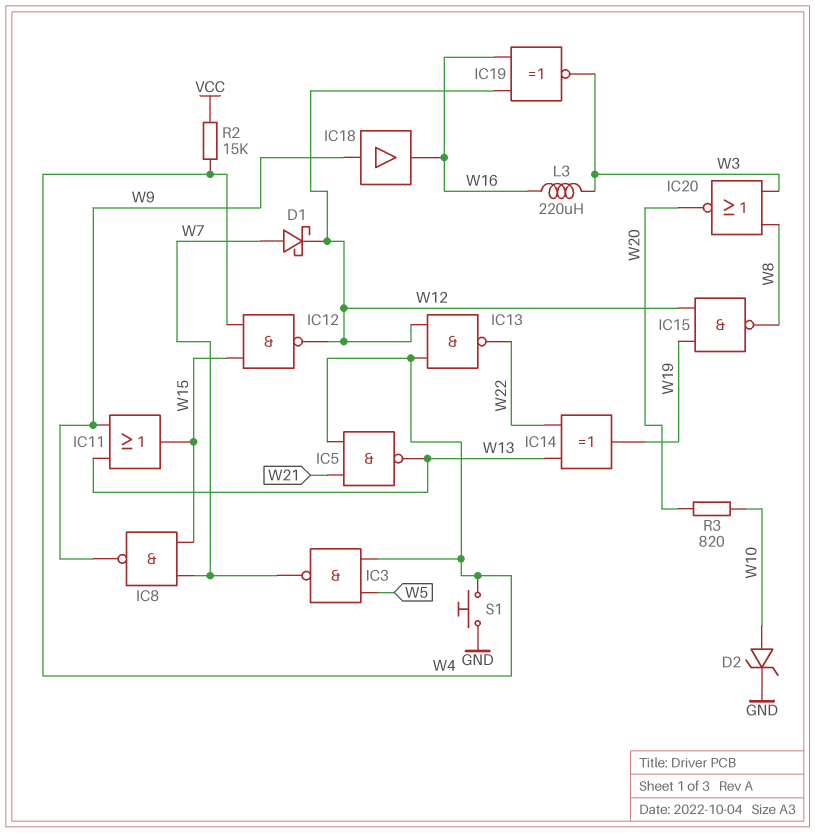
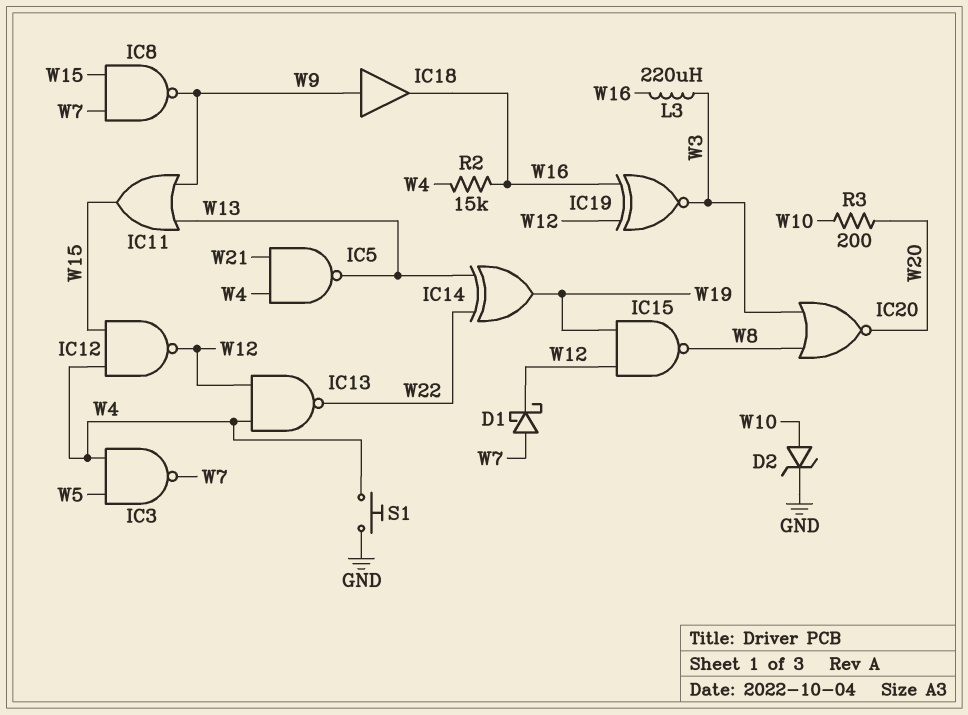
R2: 15k (VCC, W4) -> 15k (W4, W16)
R3: 820 (W10, W20) -> 200 (W10, W20)

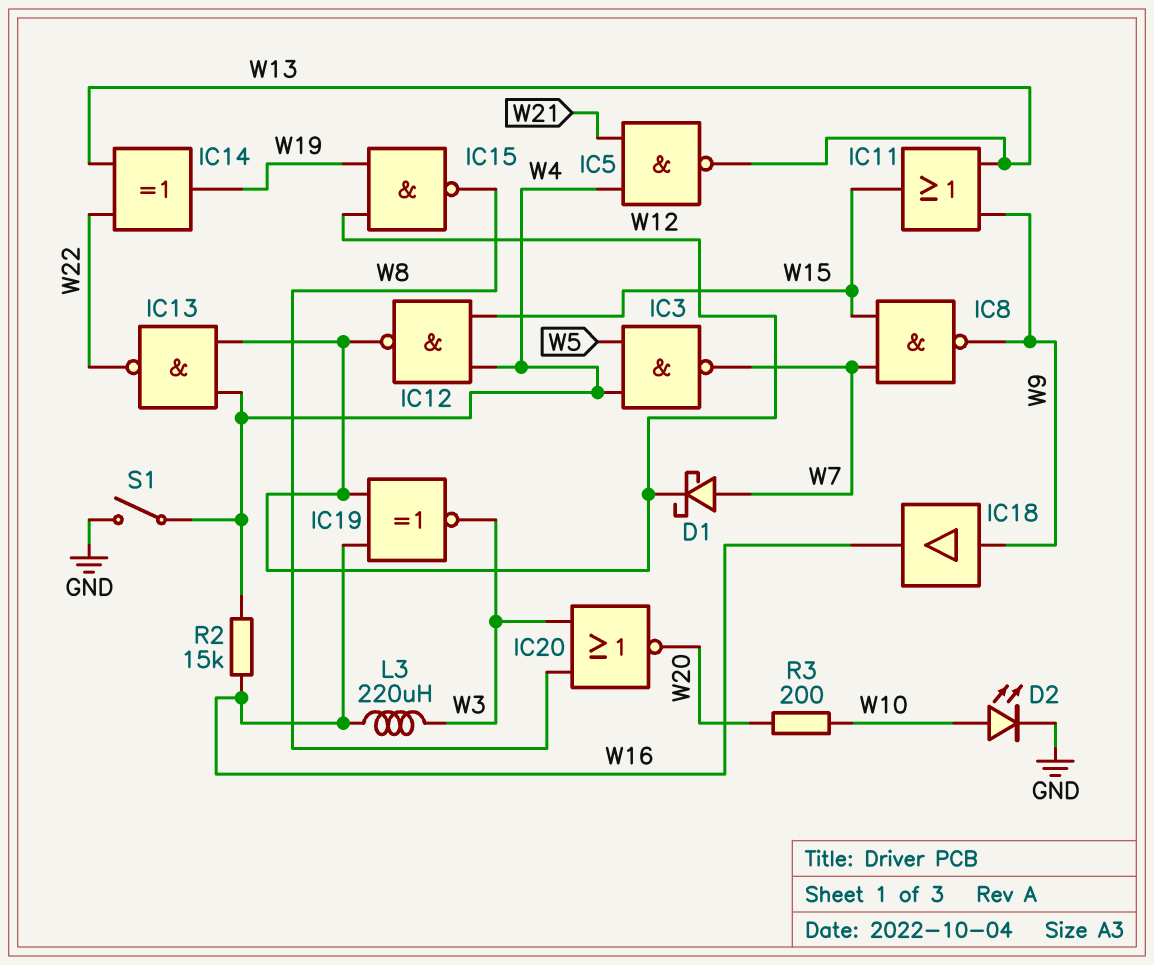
D2: zener (A W10, K GND) -> LED (A W10, K GND)
S1: button (GND, W4) -> switch (GND, W4)

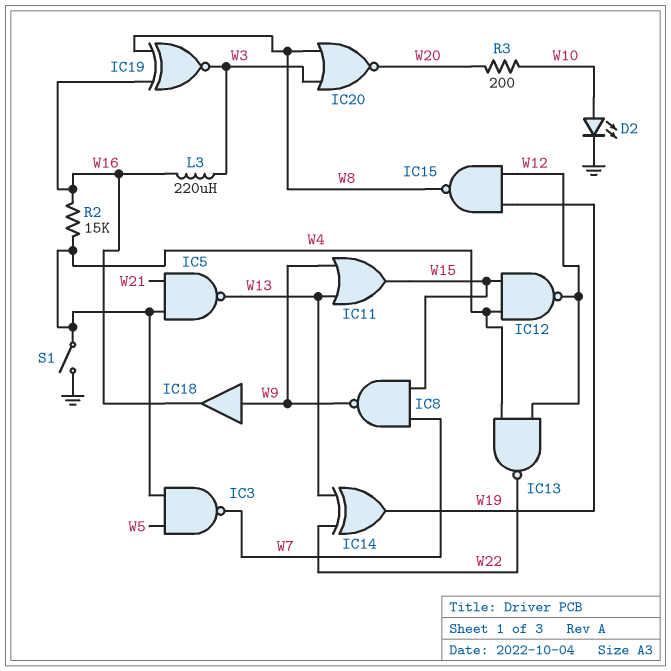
D1: schottky (A W7, K W12) -> none
IC19: XNOR (in W12, in W16, out W3) -> XNOR (in W8, in W16, out W3)

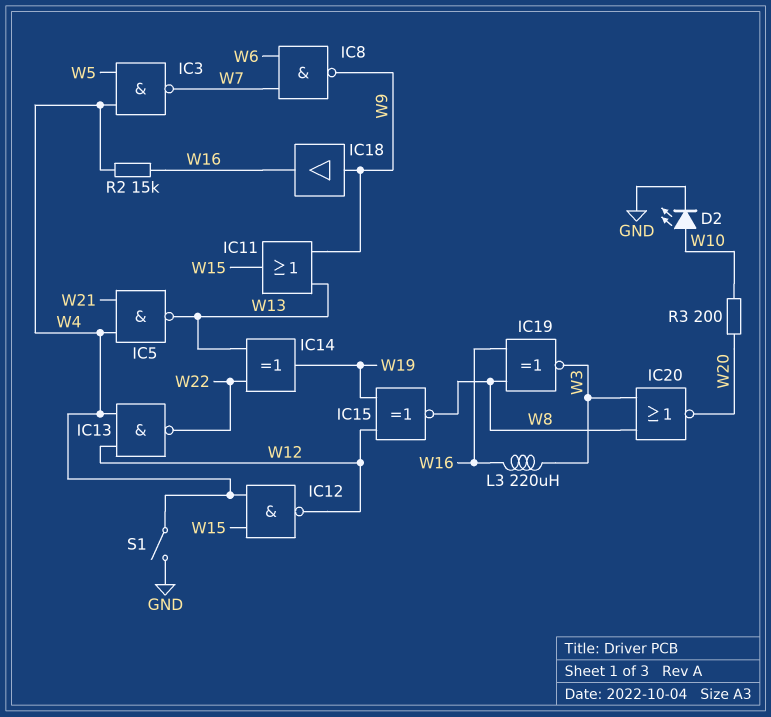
IC8: NAND (in W7, in W15, out W9) -> NAND (in W6, in W7, out W9)
IC15: NAND (in W12, in W19, out W8) -> XNOR (in W12, in W19, out W8)

